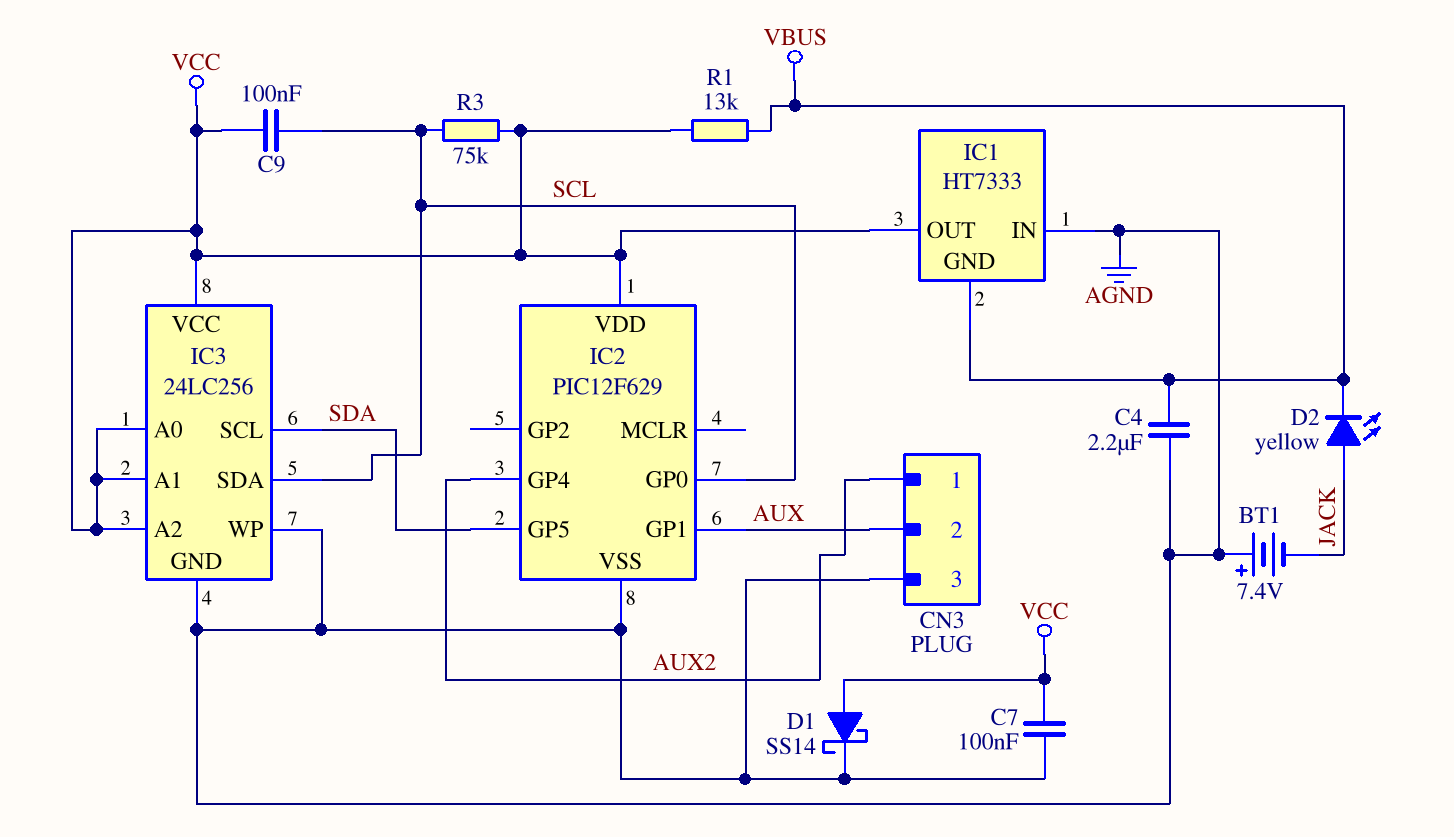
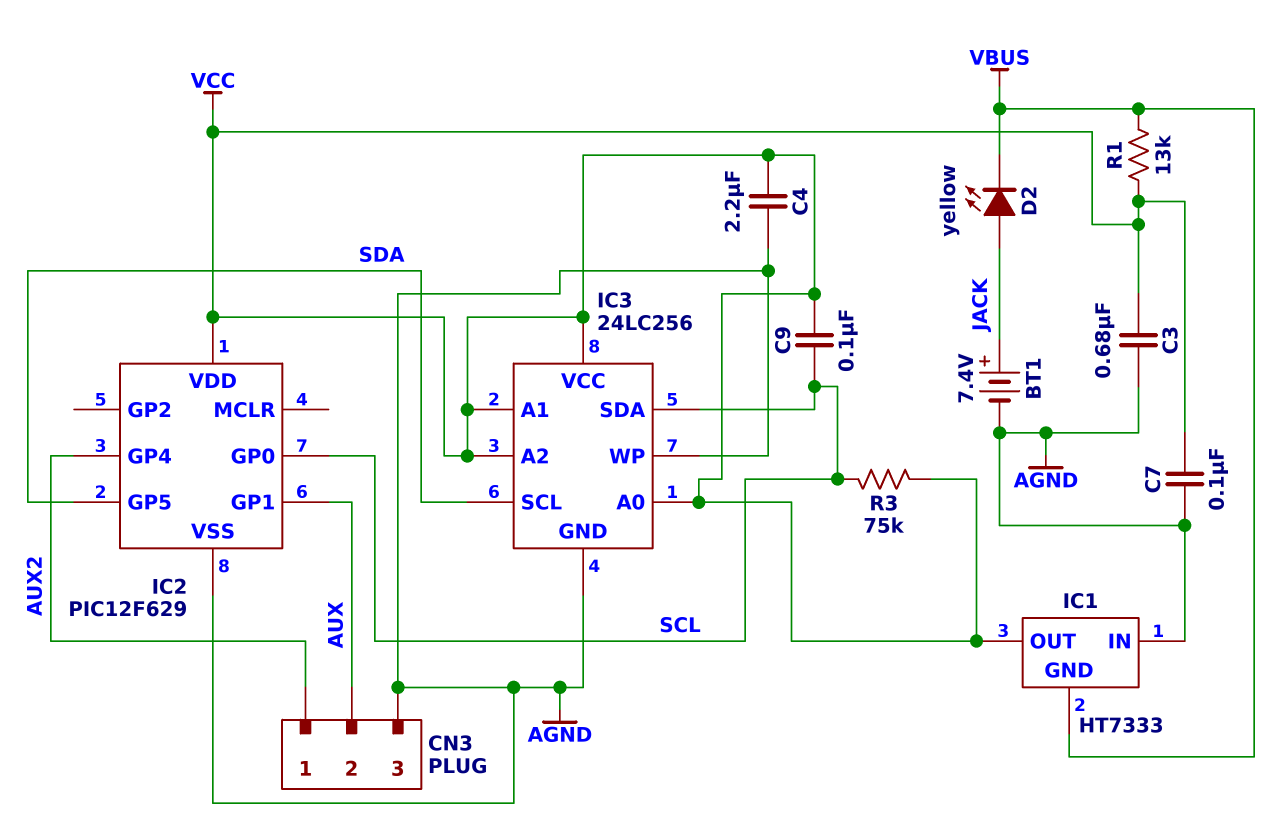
BT1: 7.4V (plus AGND, minus JACK) -> 7.4V (plus JACK, minus AGND)
C3: none -> 680nF (AGND, VCC)
C4: 2.2uF (AGND, VBUS) -> 2.2uF (AGND, VCC)
D1: schottky SS14 (A VCC, K AGND) -> none

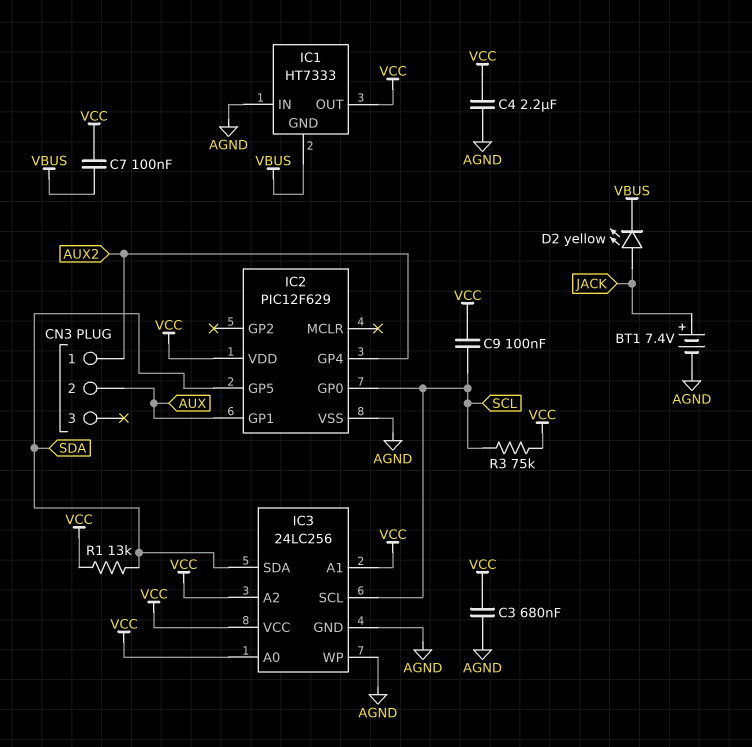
C7: 100nF (AGND, VCC) -> 100nF (VBUS, VCC)
CN3 pin 3: AGND -> none
IC3 pin SCL: SDA -> SCL
IC3 pin SDA: SCL -> SDA
R1: 13k (VBUS, VCC) -> 13k (SDA, VCC)

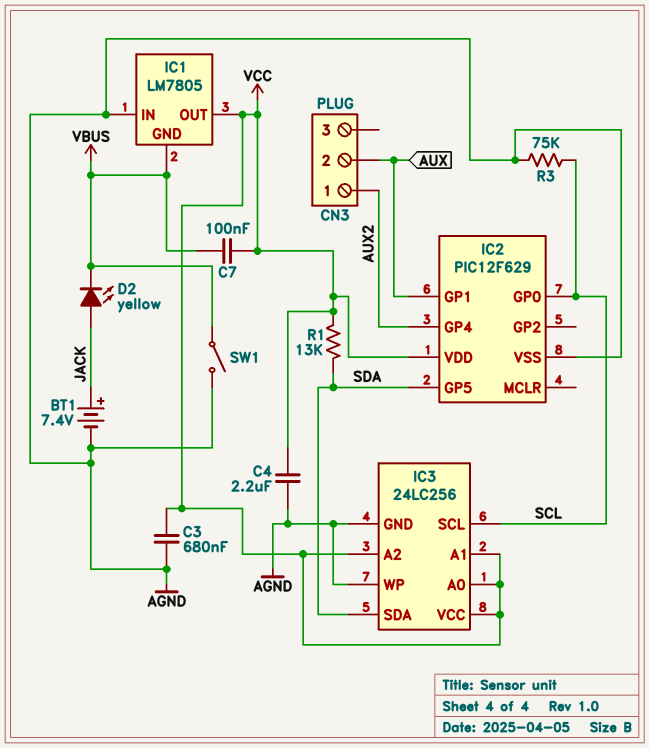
C9: 100nF (SCL, VCC) -> none
IC1: HT7333 -> LM7805
R3: 75k (SCL, VCC) -> 75k (AGND, SCL)
SW1: none -> switch (AGND, VBUS)

